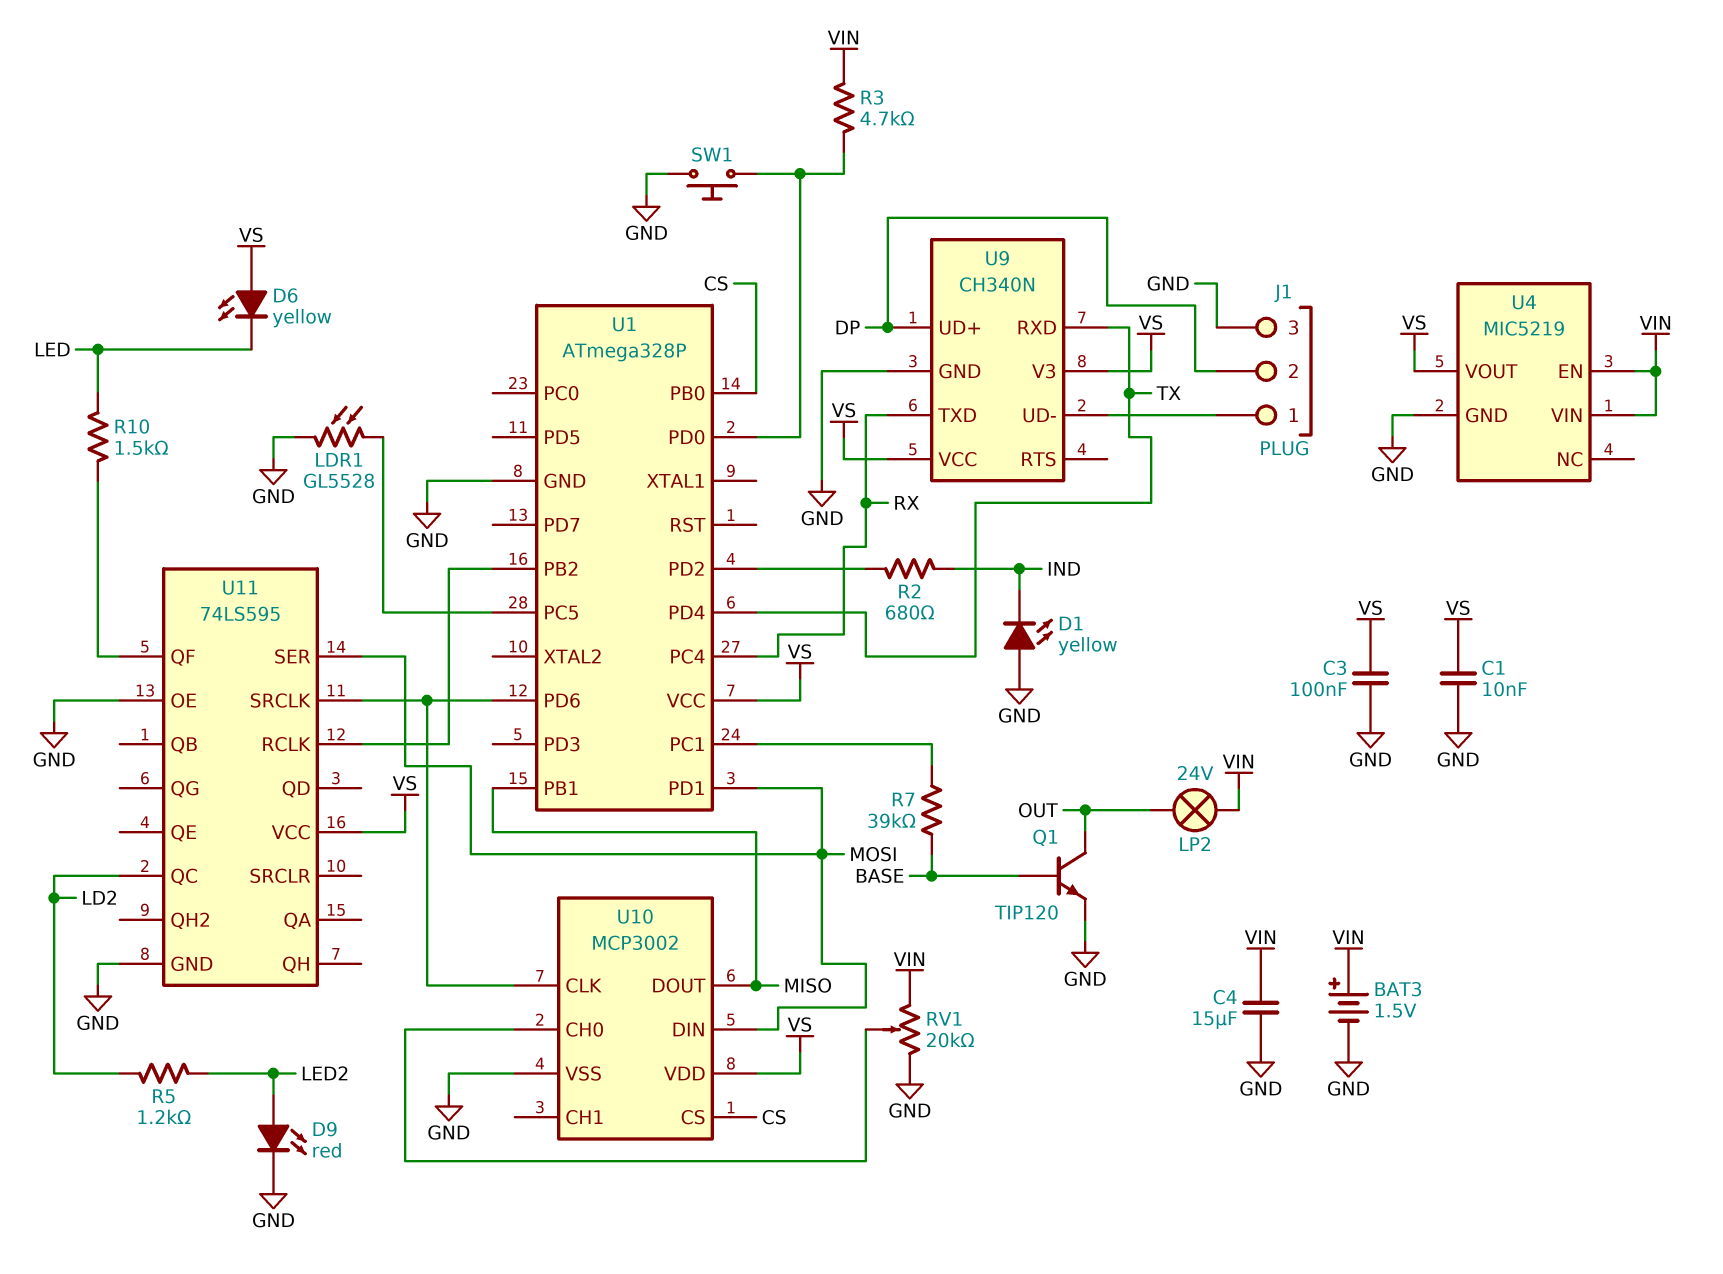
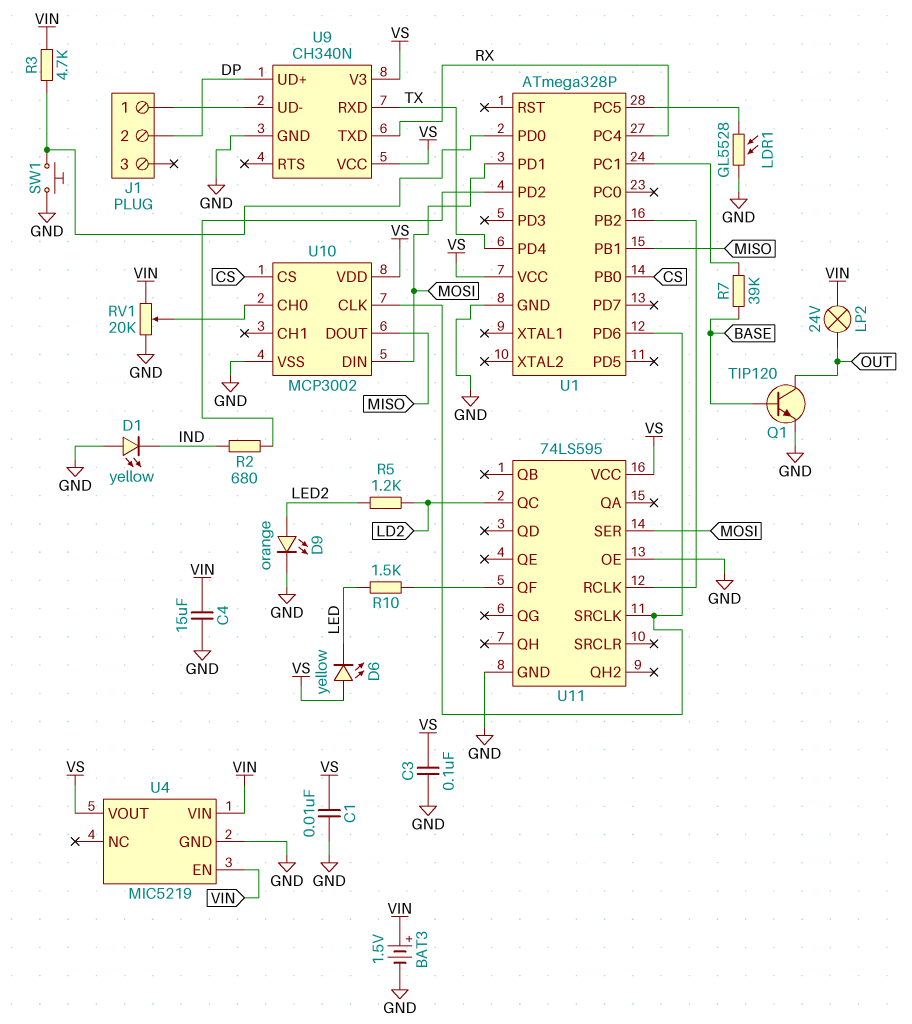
D9: LED red (A LED2, K GND) -> LED orange (A LED2, K GND)
J1 pin 3: GND -> none

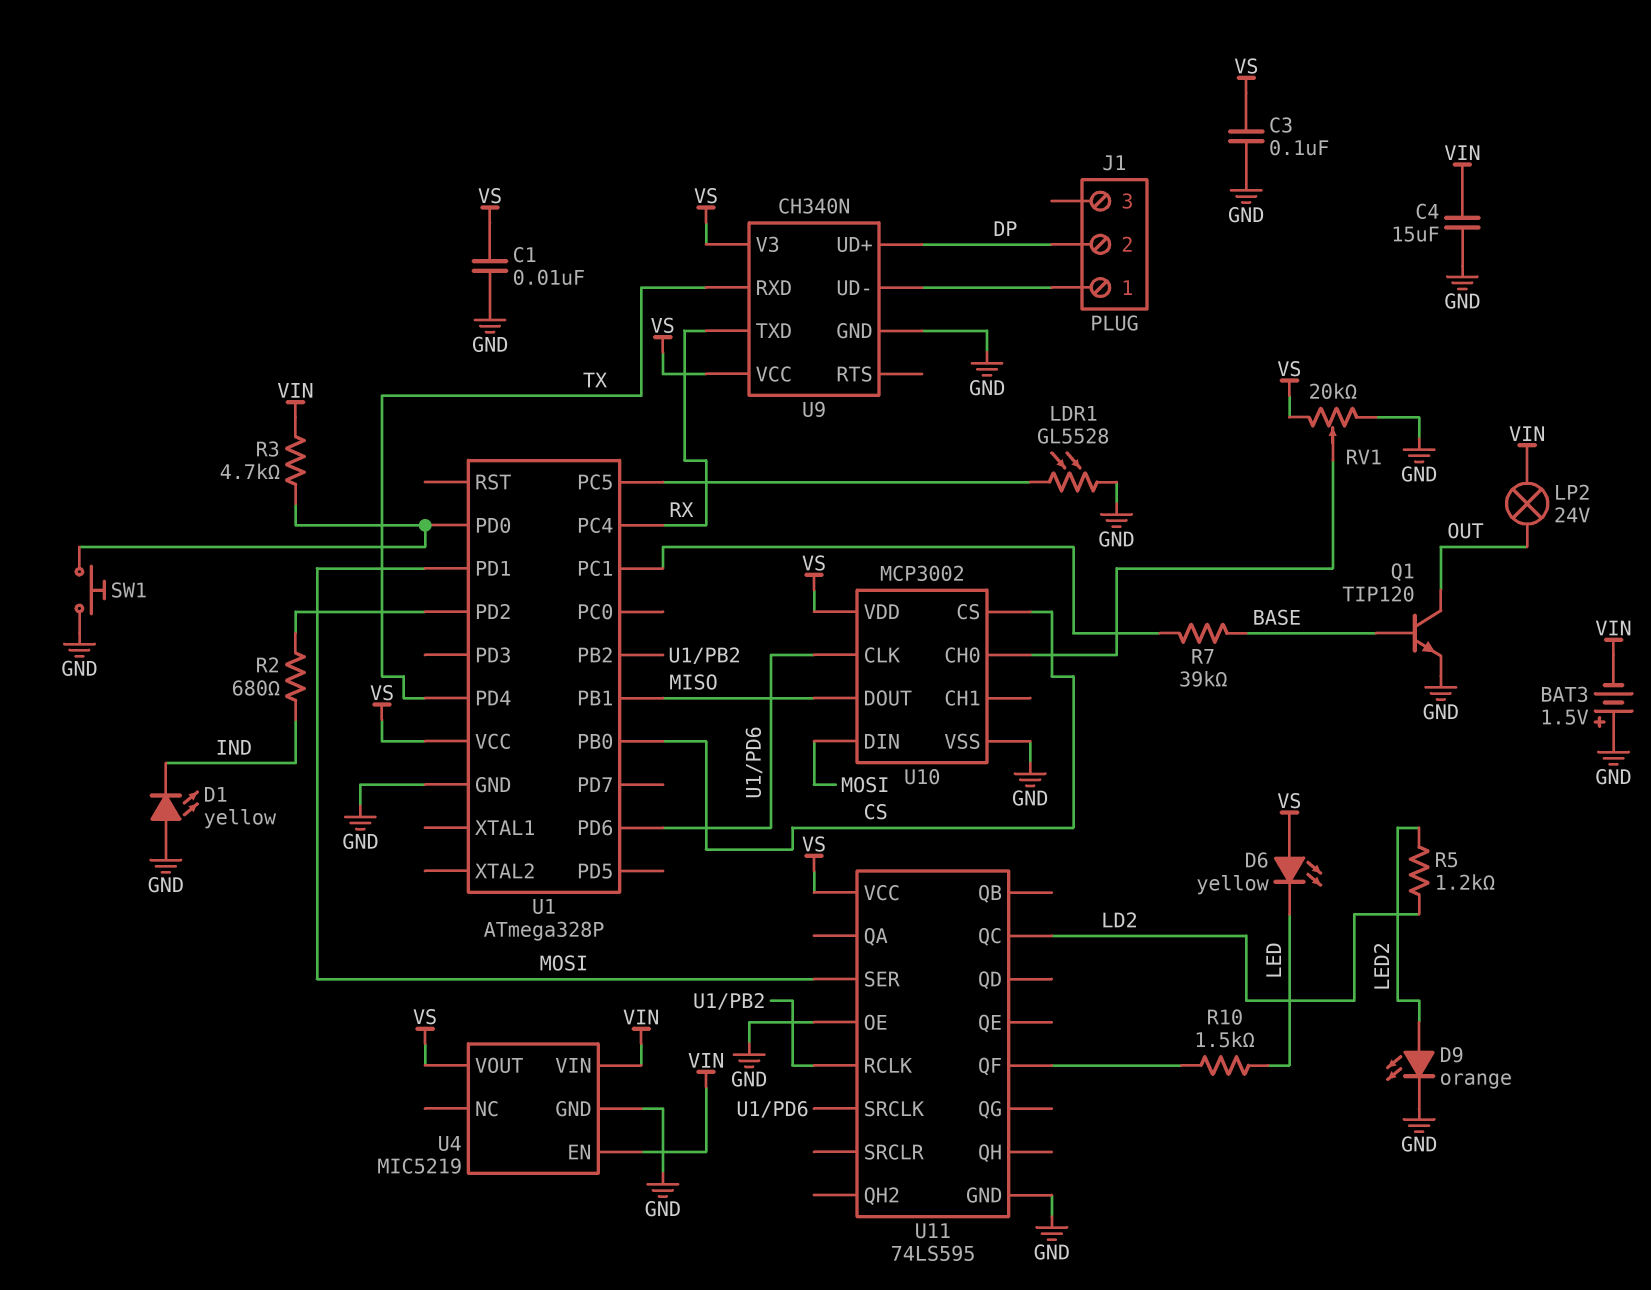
BAT3: 1.5V (plus VIN, minus GND) -> 1.5V (plus GND, minus VIN)
RV1: 20k (GND, VIN, wiper U10/CH0) -> 20k (GND, VS, wiper U10/CH0)

